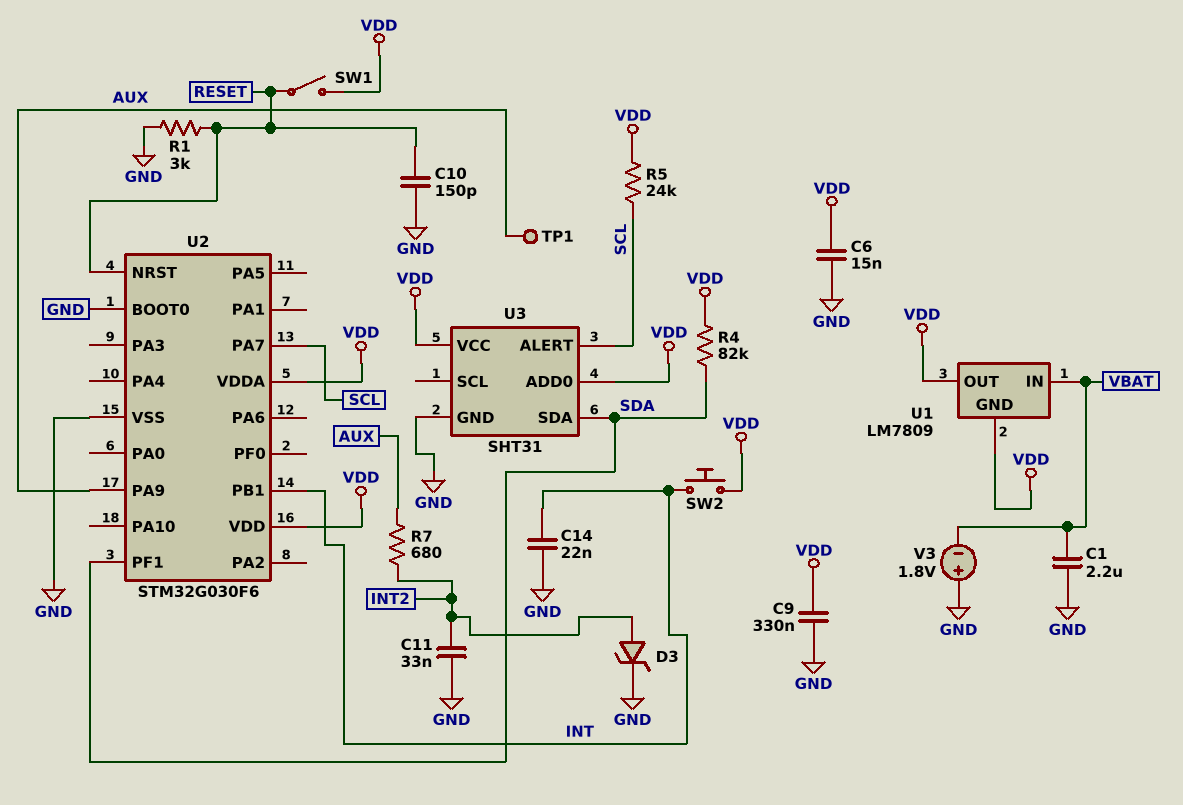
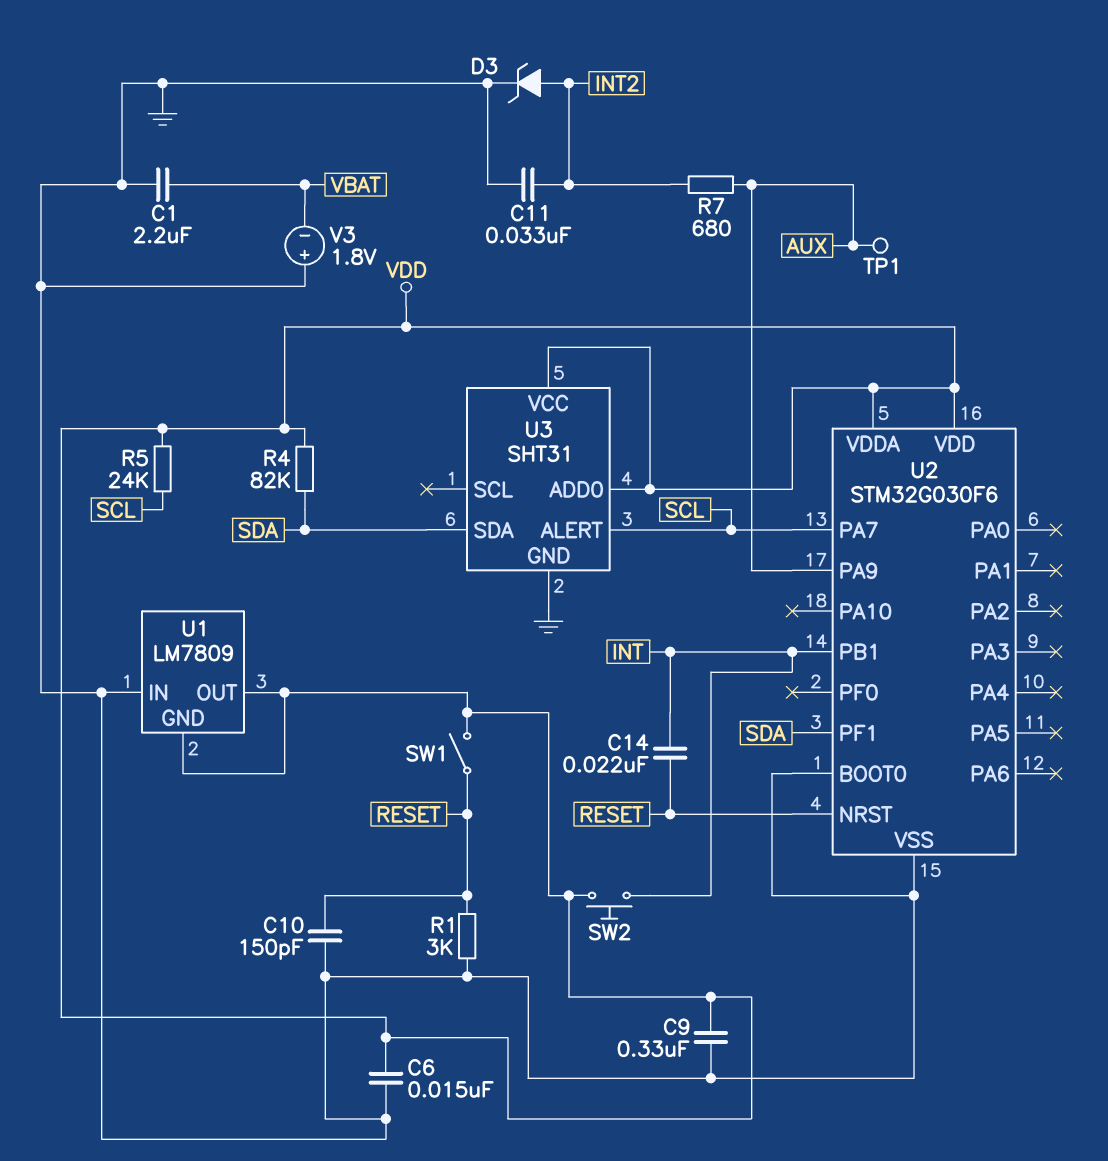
C14: 22nF (GND, INT) -> 22nF (INT, RESET)
U1 pin IN: VBAT -> GND

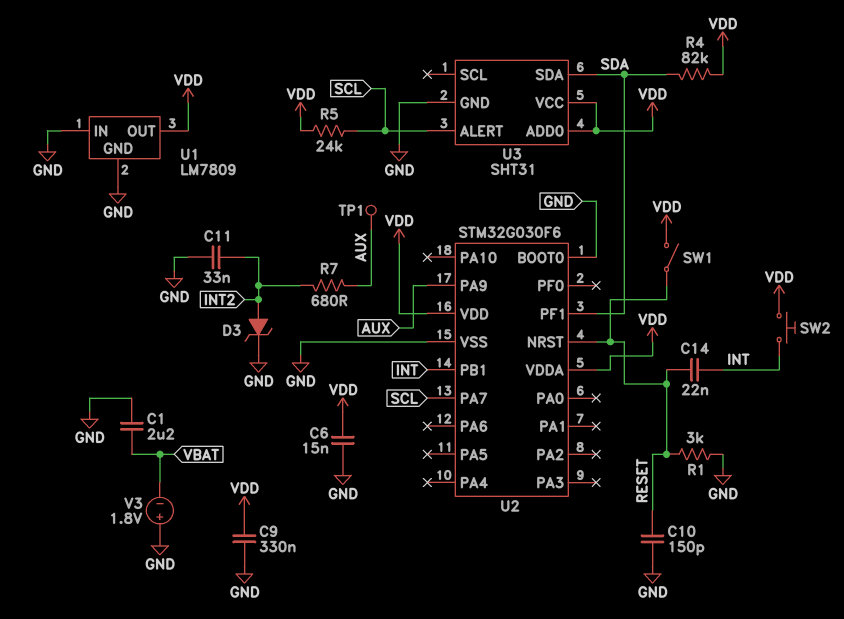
U1 pin GND: VDD -> GND

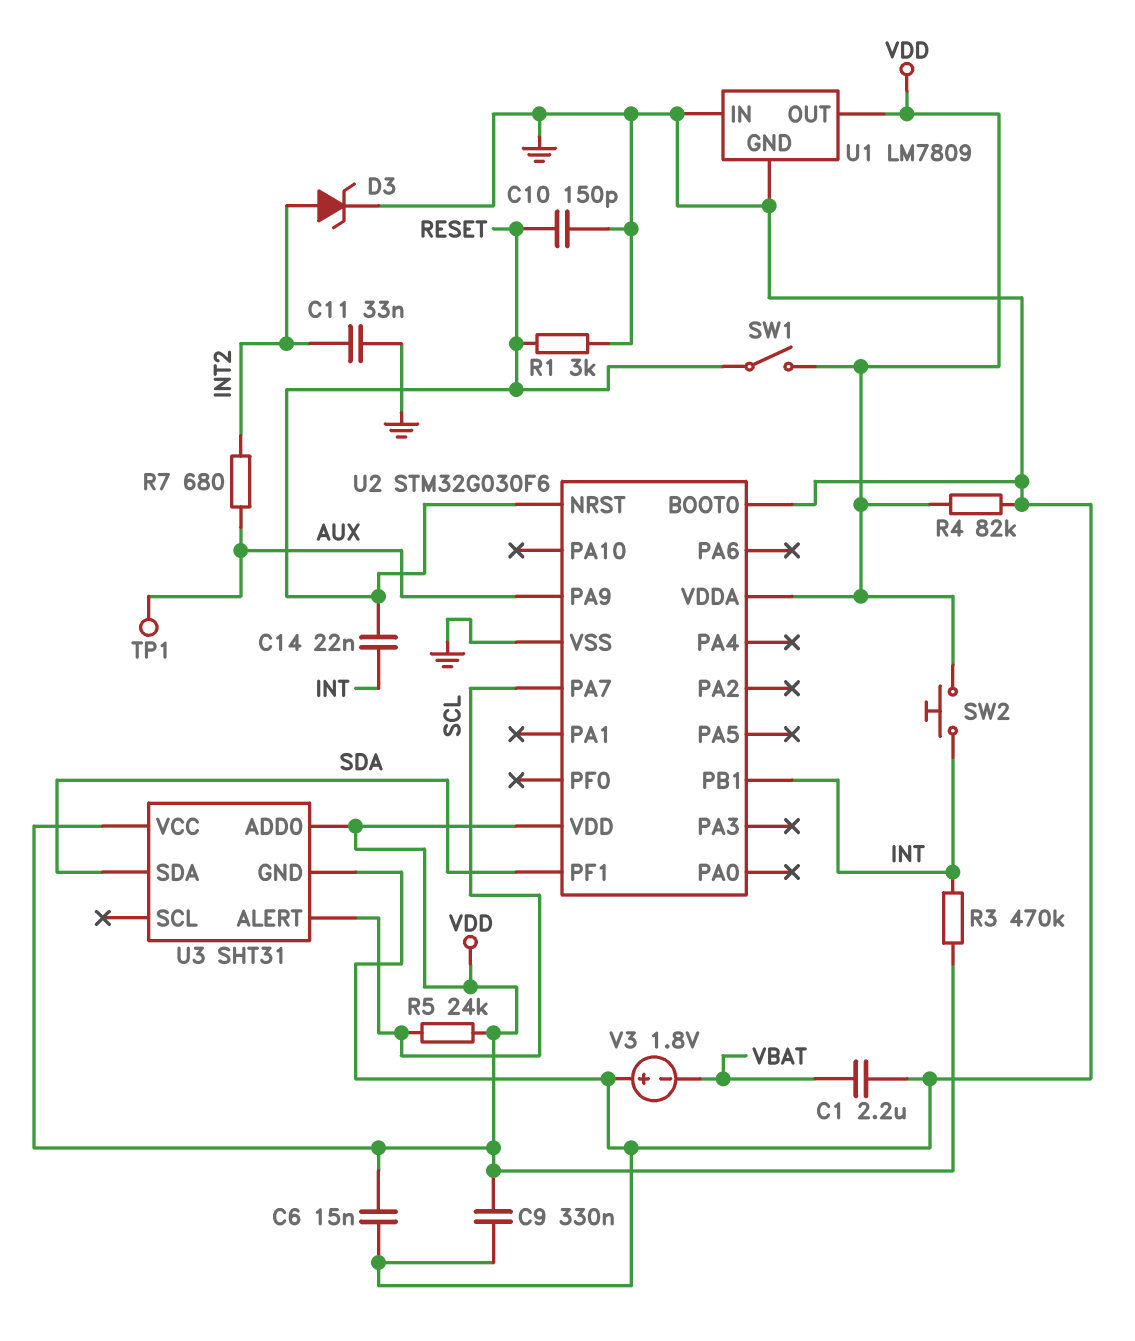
R3: none -> 470k (INT, VDD)
R4: 82k (SDA, VDD) -> 82k (GND, VDD)

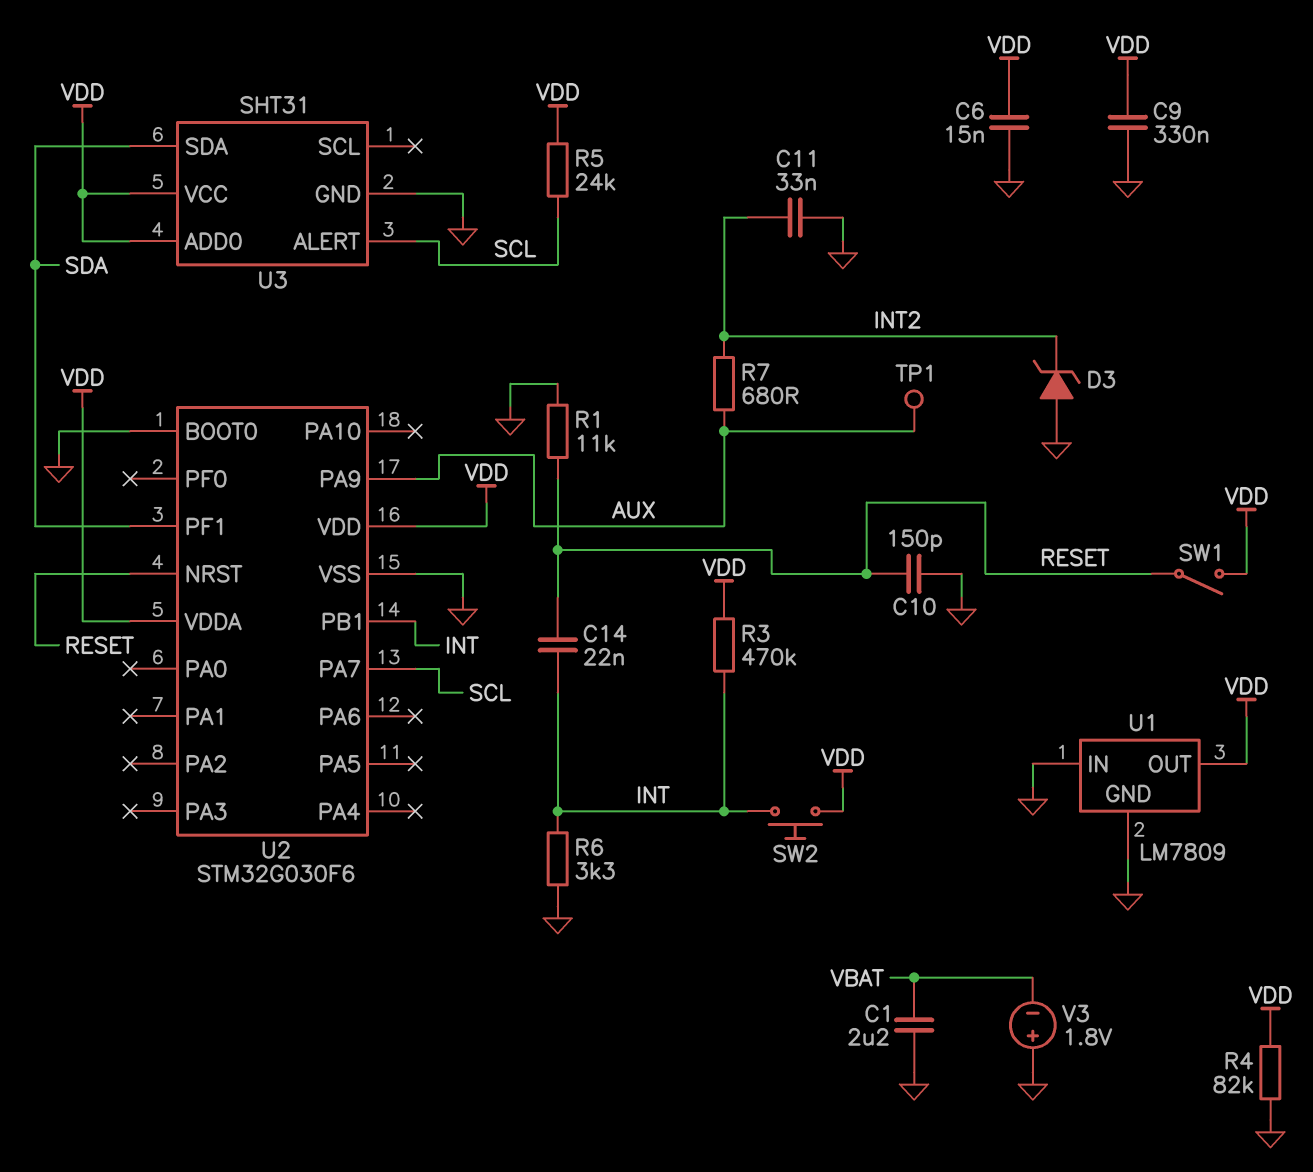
D3: zener (A INT2, K GND) -> zener (A GND, K INT2)
R1: 3k (GND, RESET) -> 11k (GND, RESET)
R6: none -> 3.3k (GND, INT)

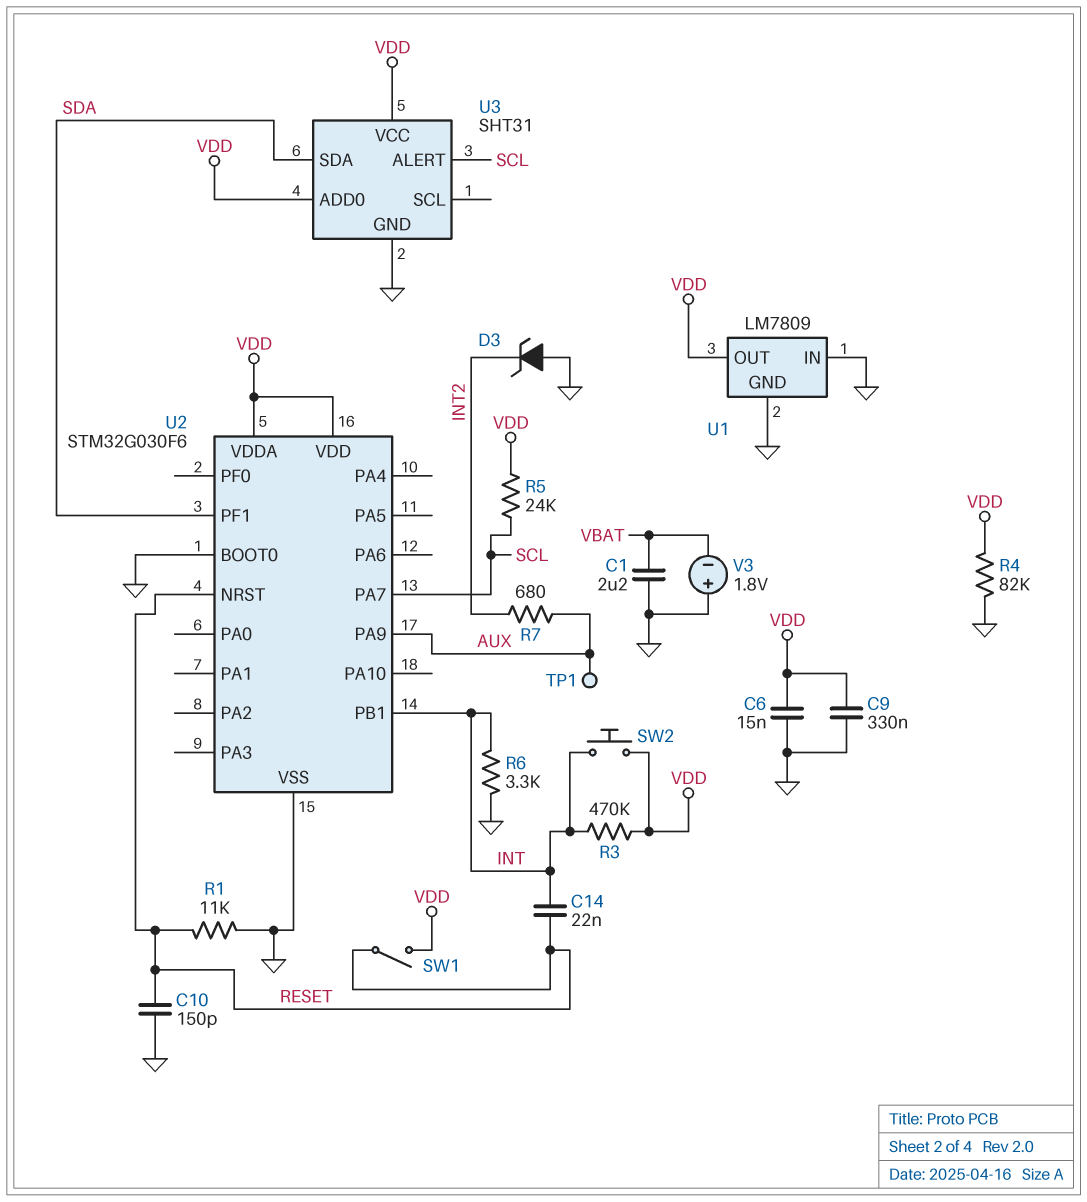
C11: 33nF (GND, INT2) -> none

